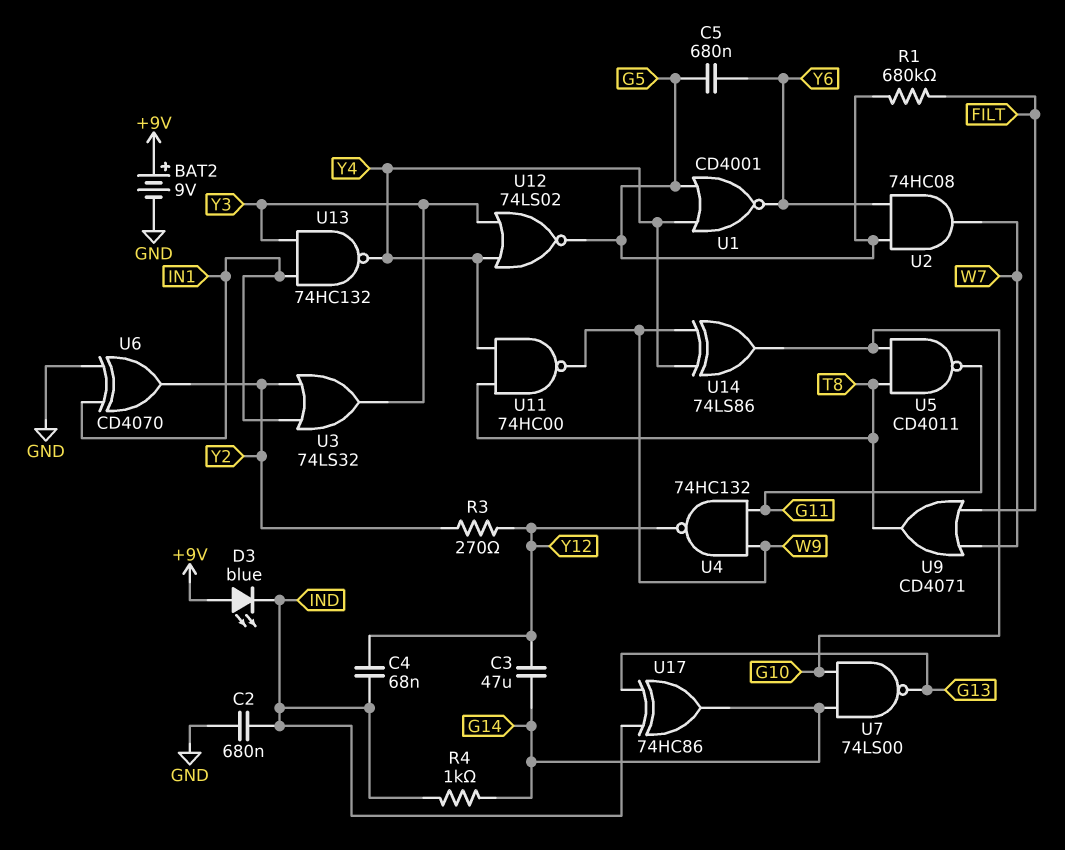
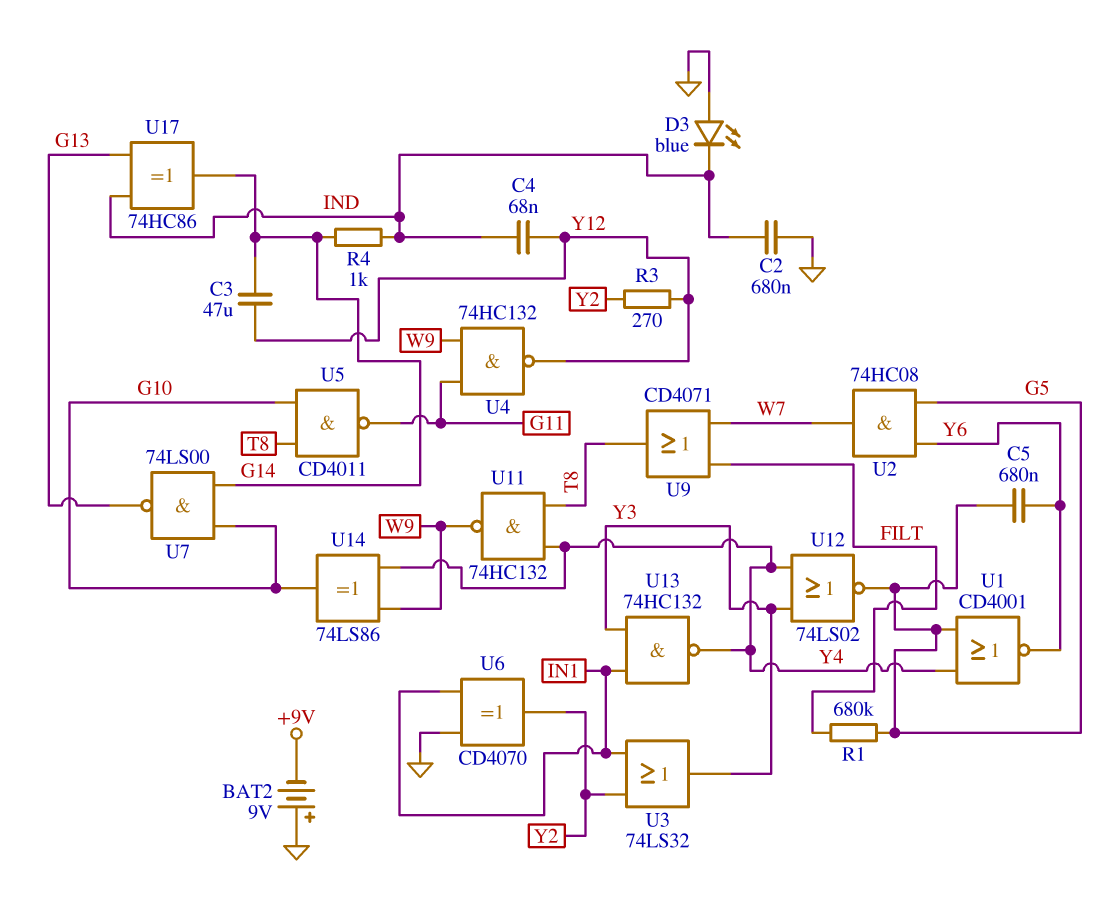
BAT2: 9V (plus +9V, minus GND) -> 9V (plus GND, minus +9V)
D3: LED blue (A +9V, K IND) -> LED blue (A GND, K IND)
U11: NAND 74HC00 (in T8, in Y4, out W9) -> NAND 74HC132 (in T8, in Y4, out W9)

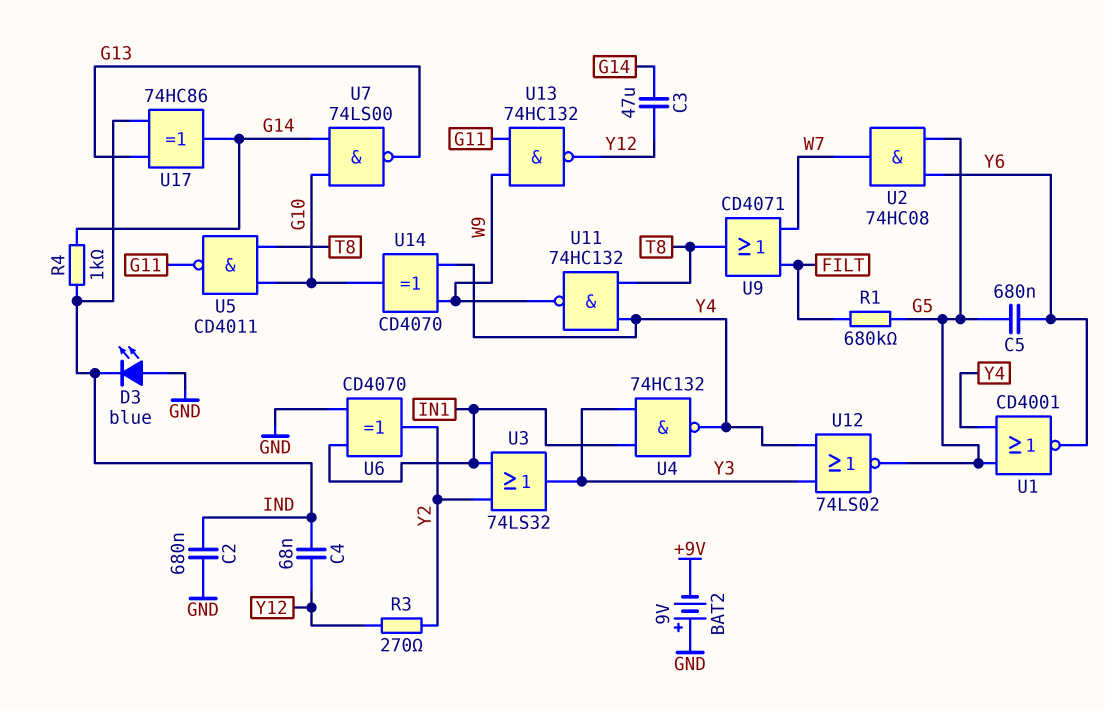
U4: NAND 74HC132 (in G11, in W9, out Y12) -> NAND 74HC132 (in IN1, in Y3, out Y4)
U13: NAND 74HC132 (in IN1, in Y3, out Y4) -> NAND 74HC132 (in G11, in W9, out Y12)
U14: XOR 74LS86 (in W9, in Y4, out G10) -> XOR CD4070 (in W9, in Y4, out G10)

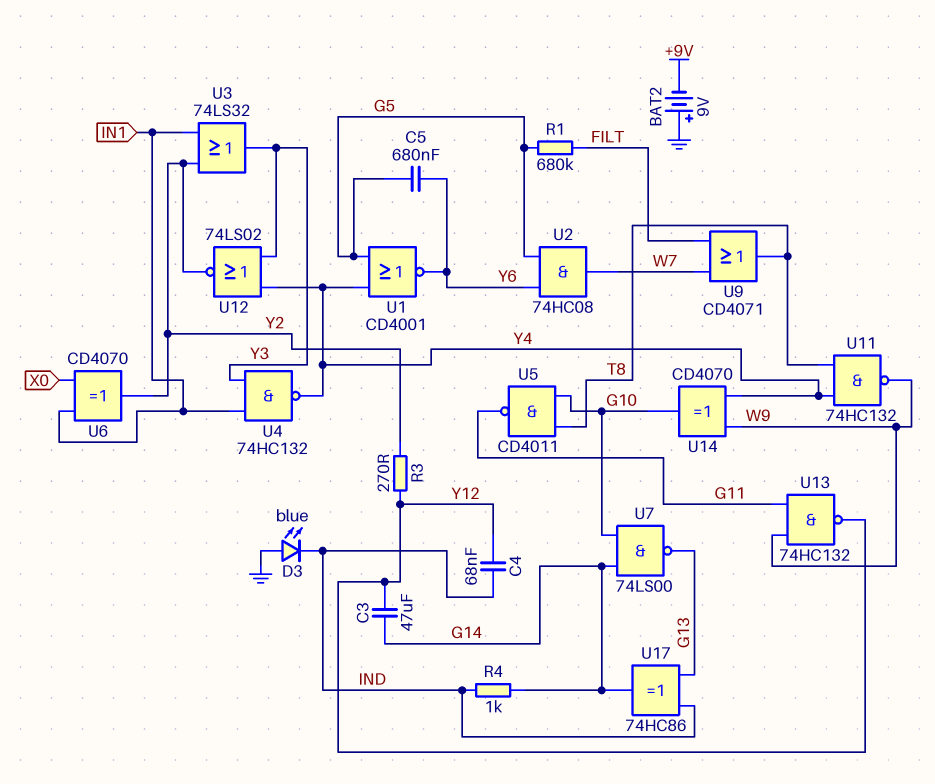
C2: 680nF (GND, IND) -> none
U6: XOR CD4070 (in GND, in IN1, out Y2) -> XOR CD4070 (in IN1, in X0, out Y2)
U12: NOR 74LS02 (in Y3, in Y4, out G5) -> NOR 74LS02 (in Y3, in Y4, out Y2)

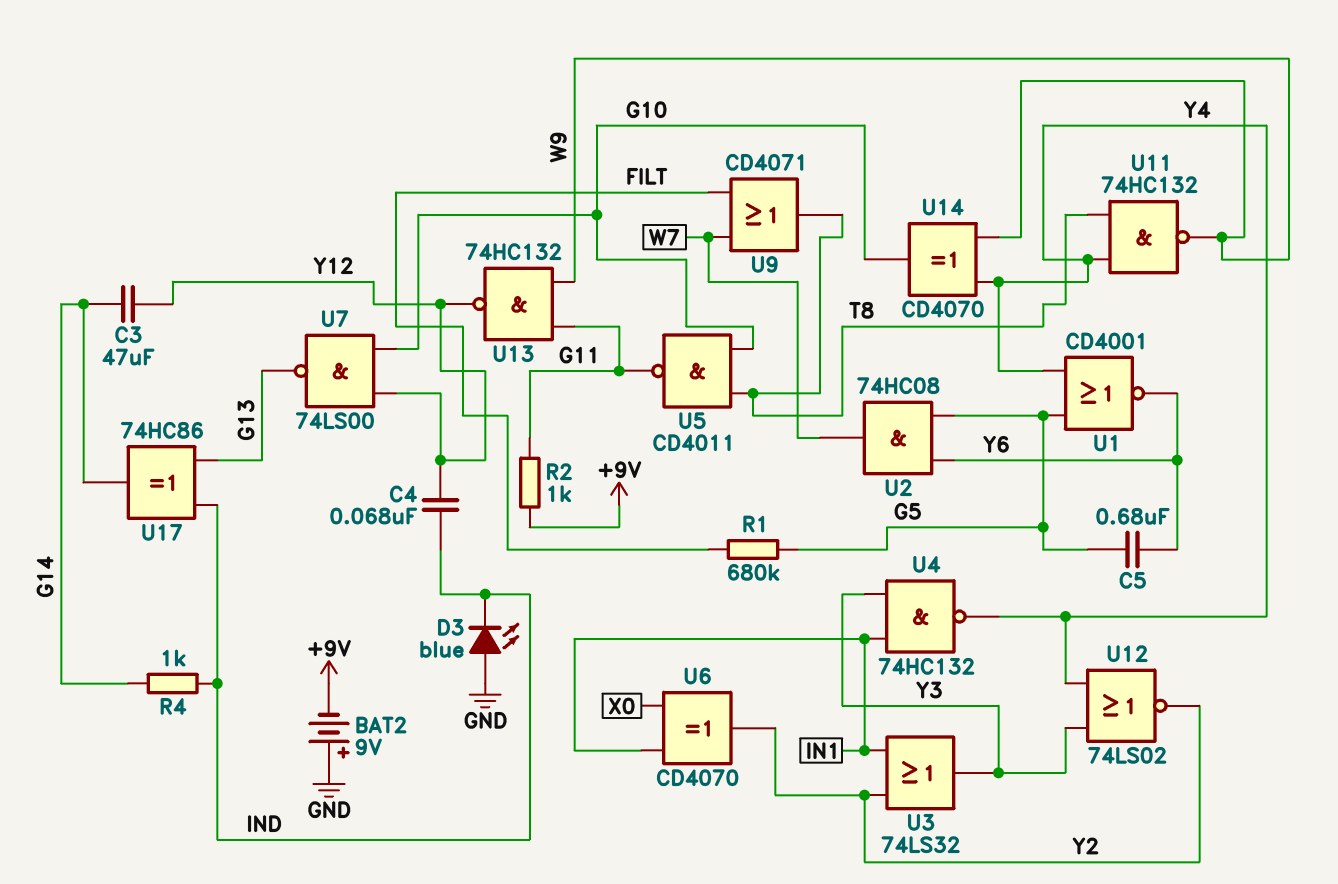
R2: none -> 1k (+9V, G11)
R3: 270 (Y2, Y12) -> none
U7: NAND 74LS00 (in G10, in G14, out G13) -> NAND 74LS00 (in G10, in Y12, out G13)

